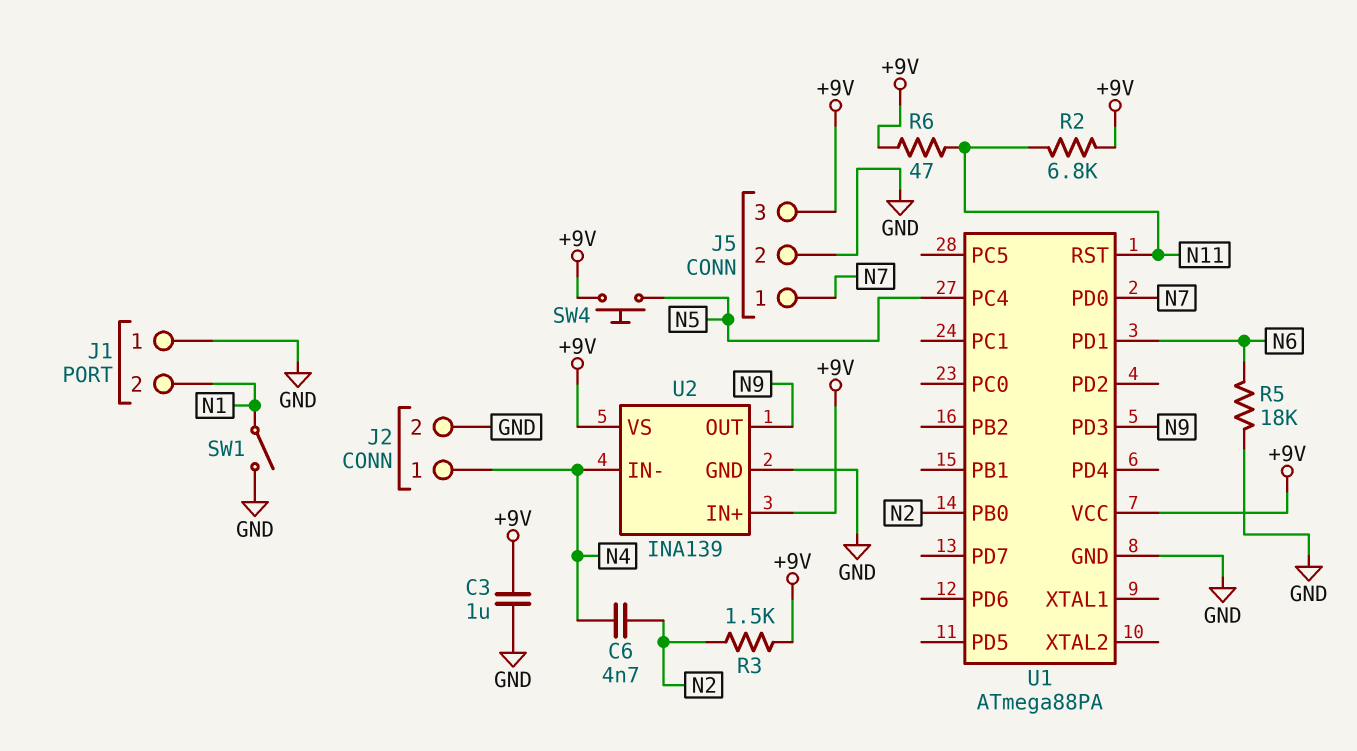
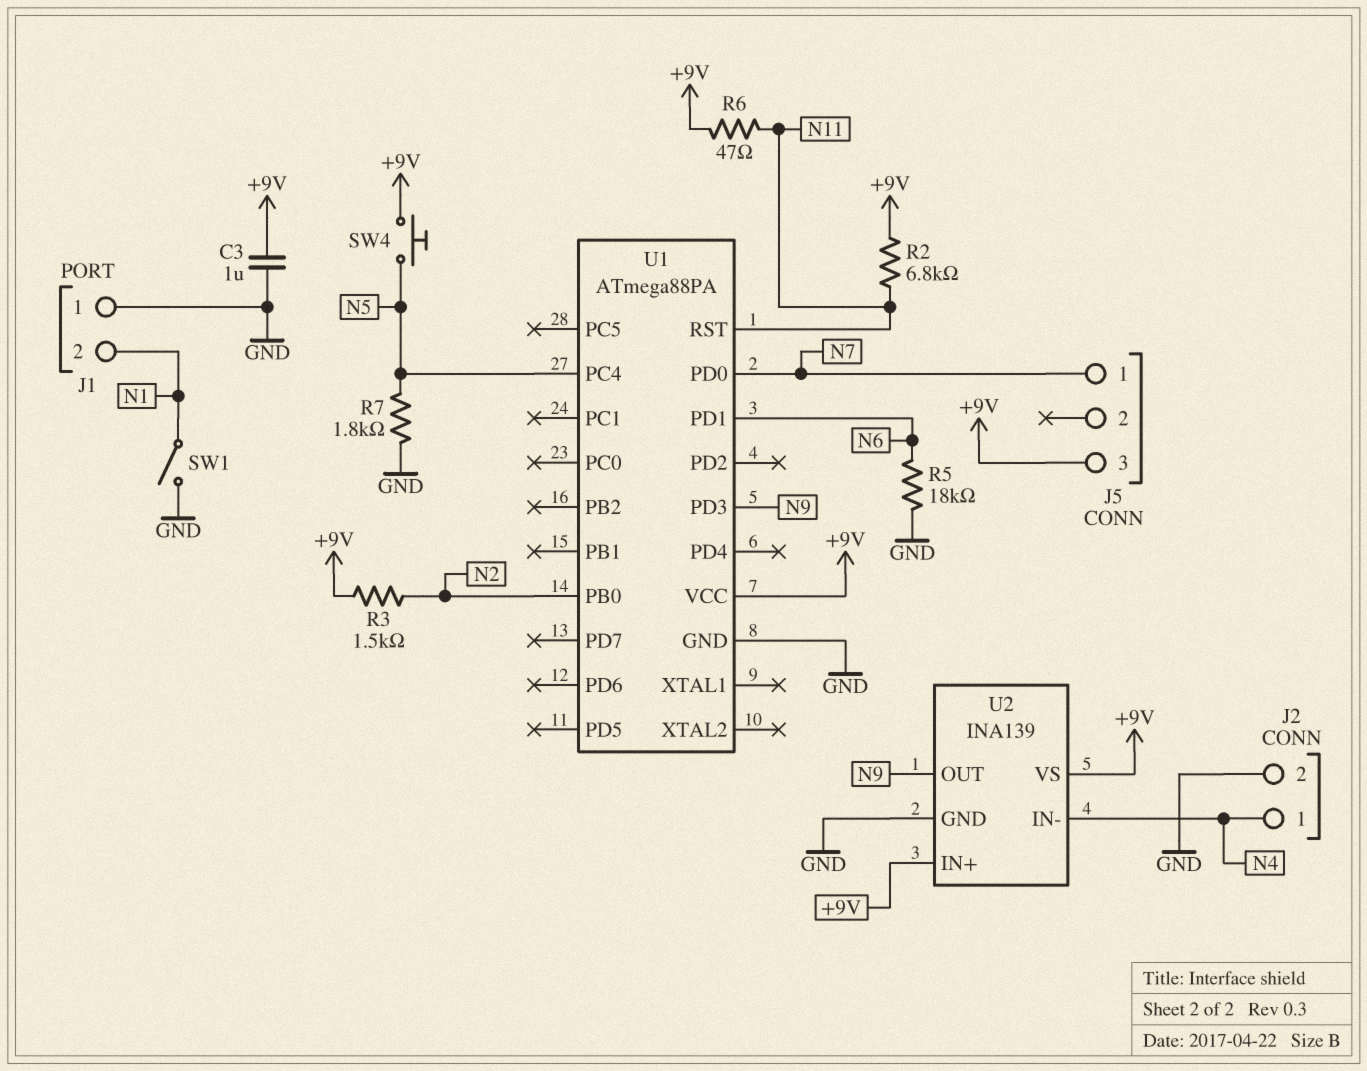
C6: 4.7nF (N2, N4) -> none
J5 pin 2: GND -> none
R7: none -> 1.8k (GND, N5)

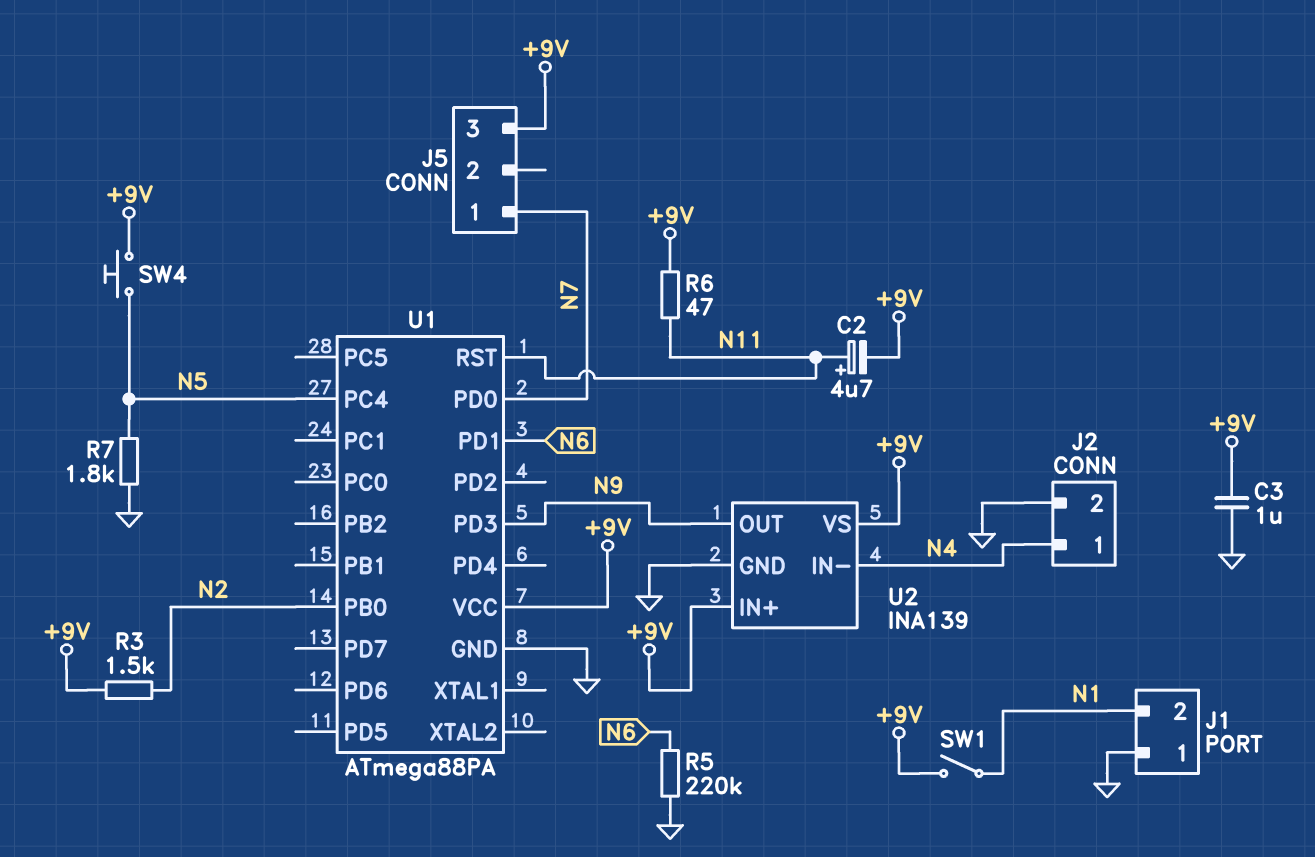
C2: none -> 4.7uF (plus N11, minus +9V)
R2: 6.8k (+9V, N11) -> none
R5: 18k (GND, N6) -> 220k (GND, N6)
SW1: switch (GND, N1) -> switch (+9V, N1)

